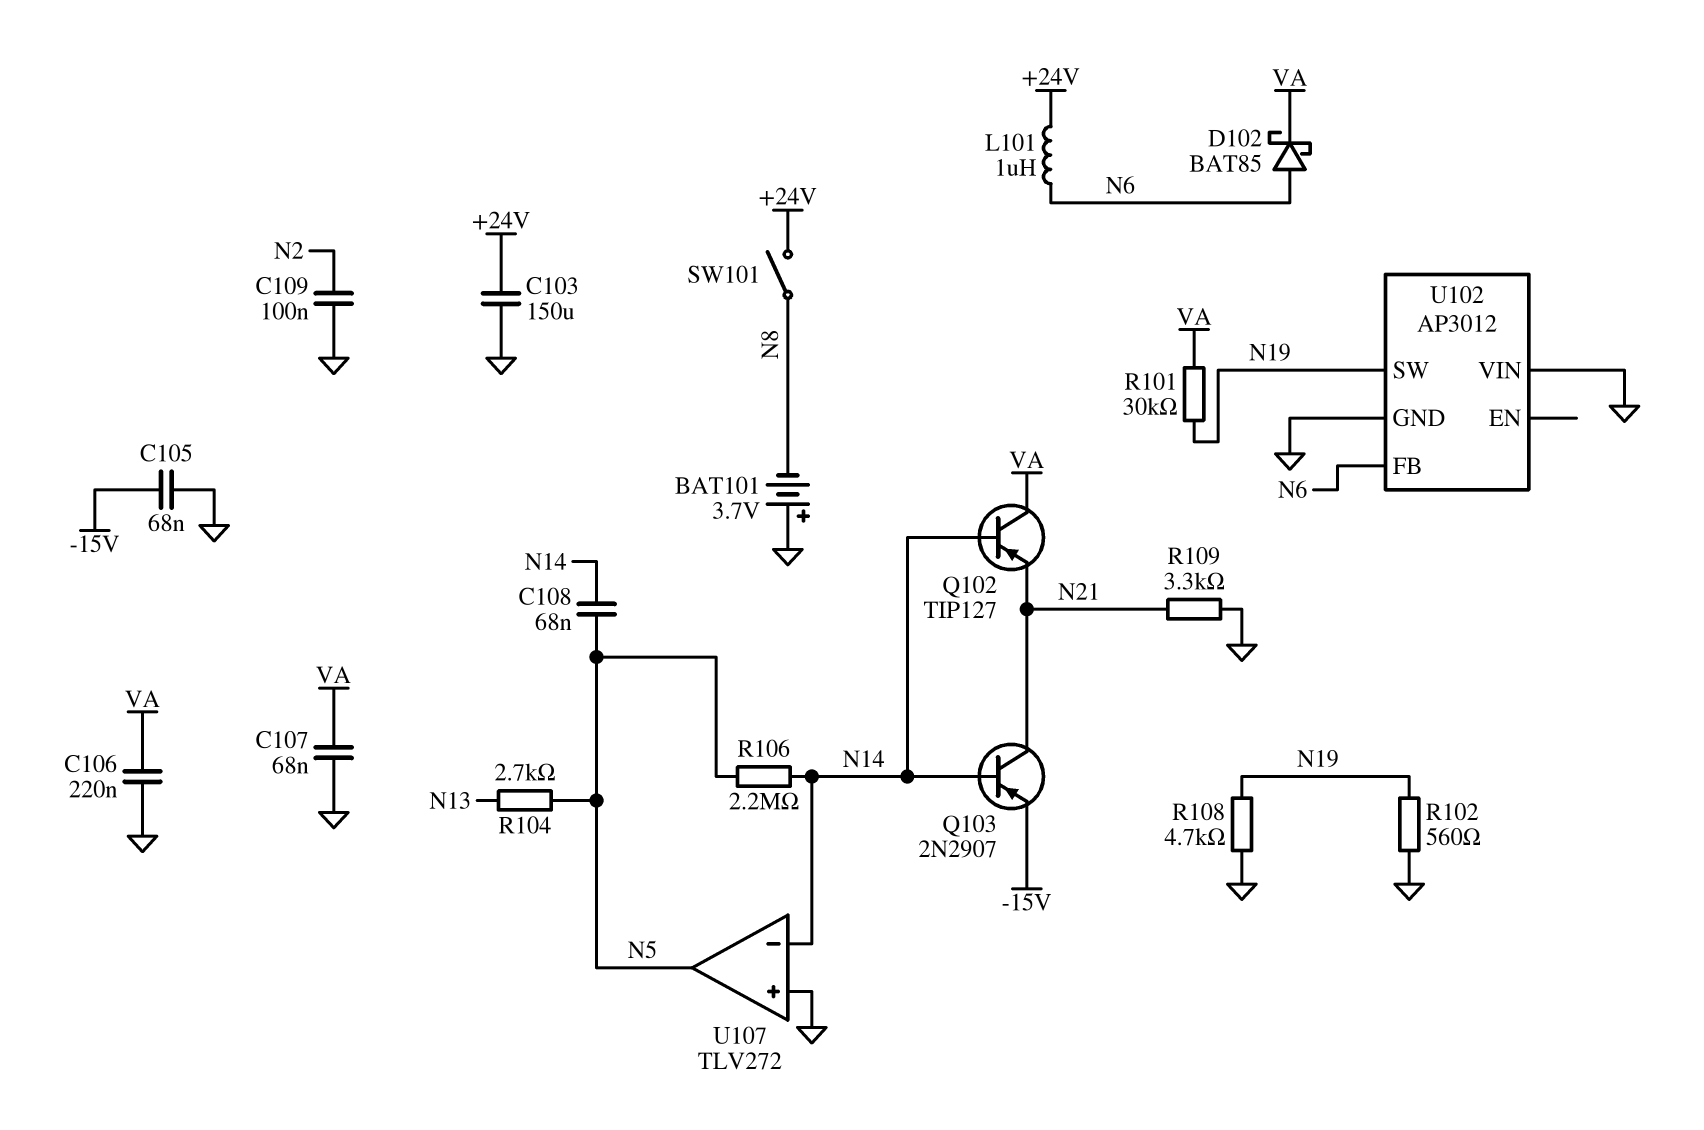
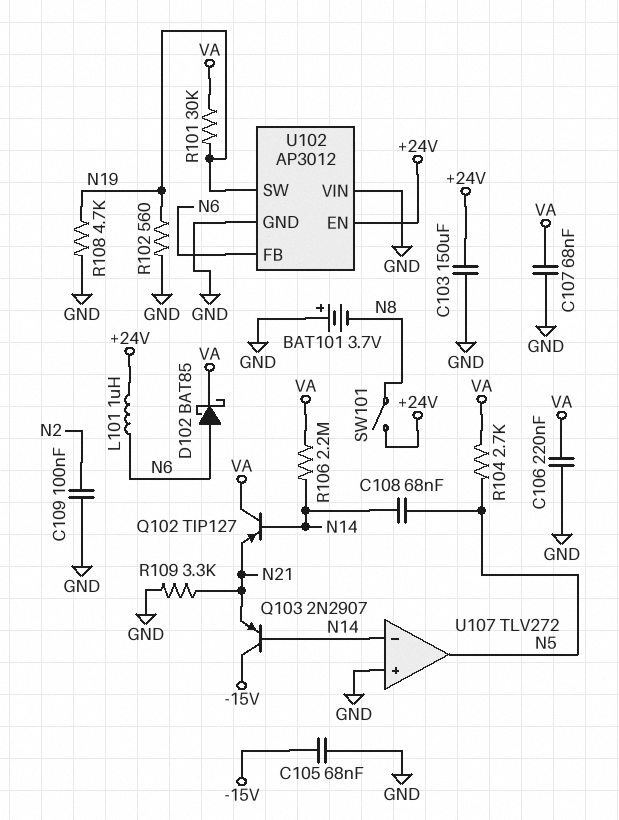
Q103: PNP 2N2907 (B N14, C N21, E -15V) -> PNP 2N2907 (B N14, C -15V, E N21)
R104: 2.7k (N5, N13) -> 2.7k (N5, VA)
R106: 2.2M (N5, N14) -> 2.2M (N14, VA)
U102 pin EN: none -> +24V

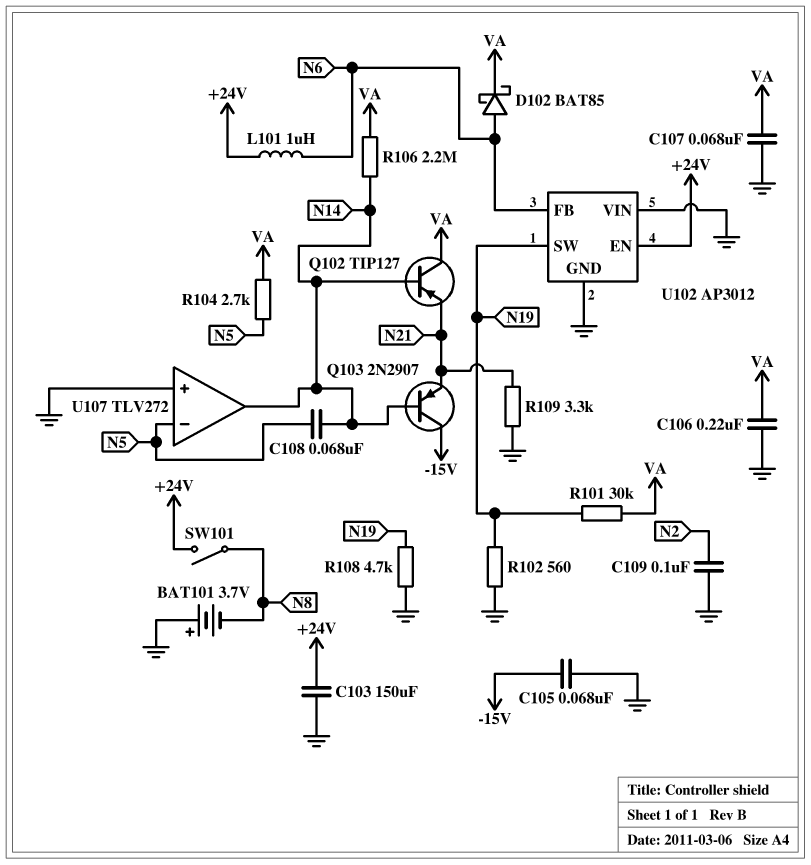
U107 pin in-: N14 -> N5
U107 pin out: N5 -> N14

